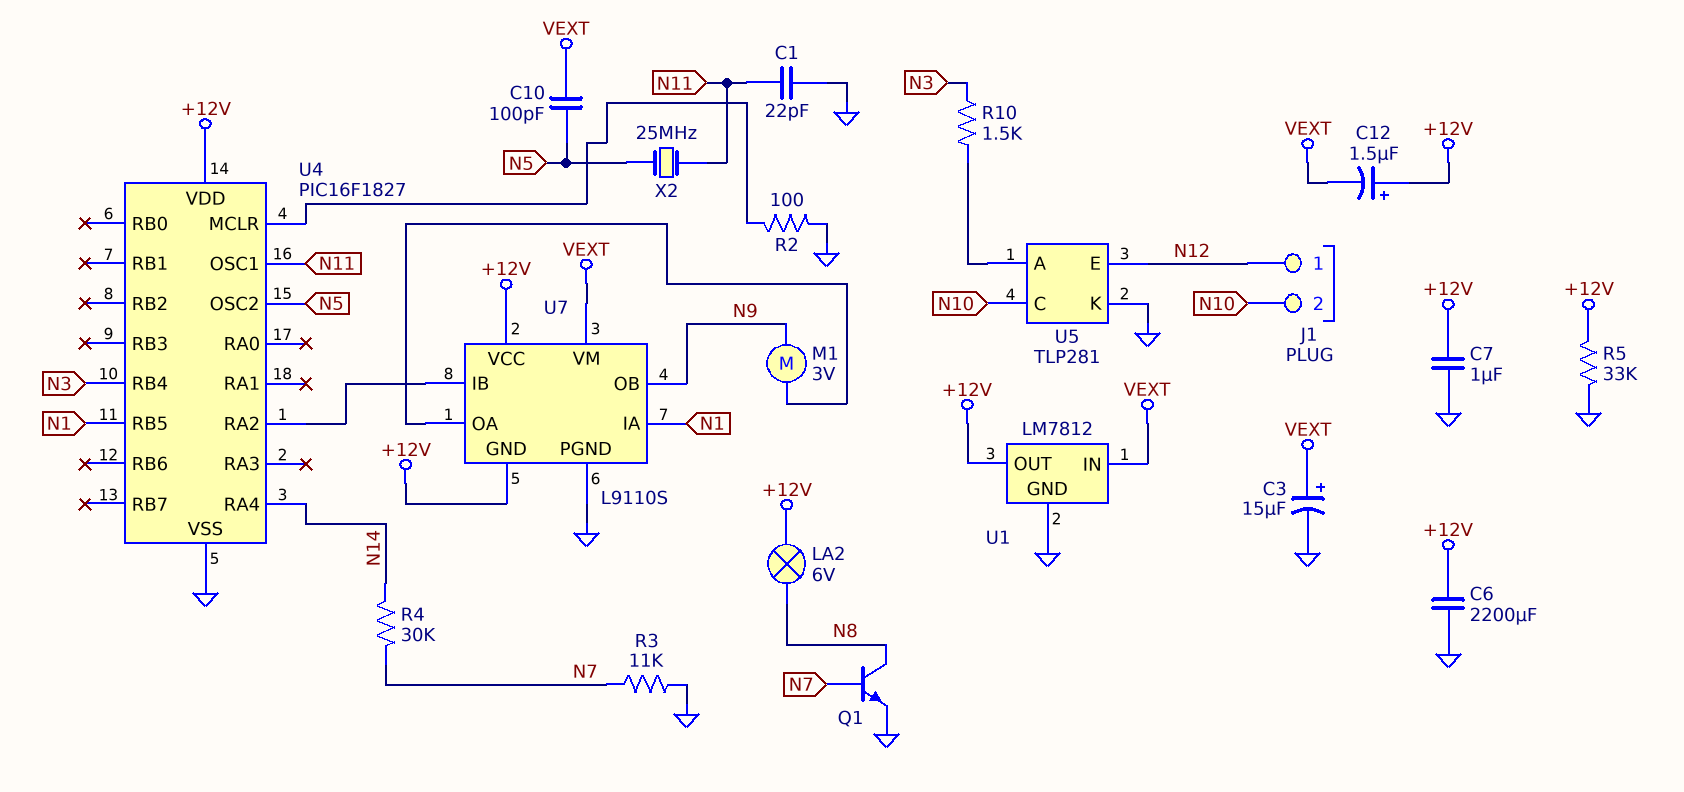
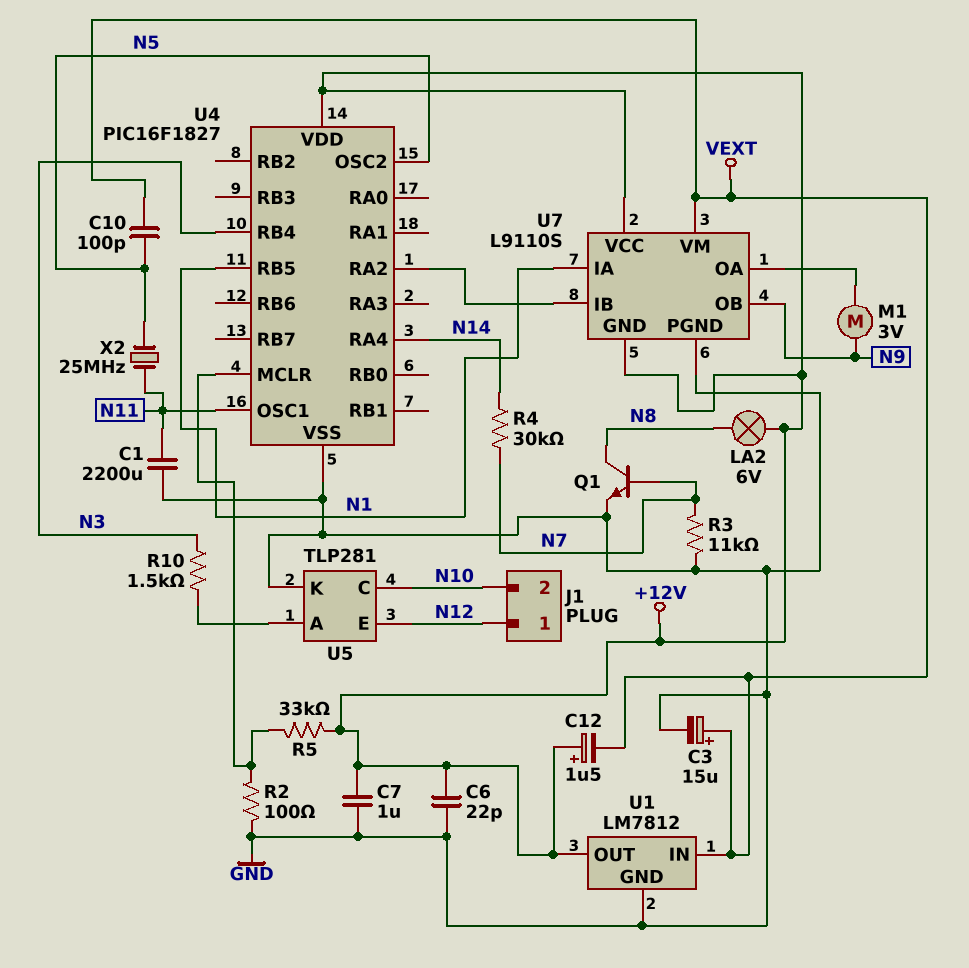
C1: 22pF (GND, N11) -> 2200uF (GND, N11)
C6: 2200uF (+12V, GND) -> 22pF (+12V, GND)
R5: 33k (+12V, GND) -> 33k (+12V, U4/MCLR)

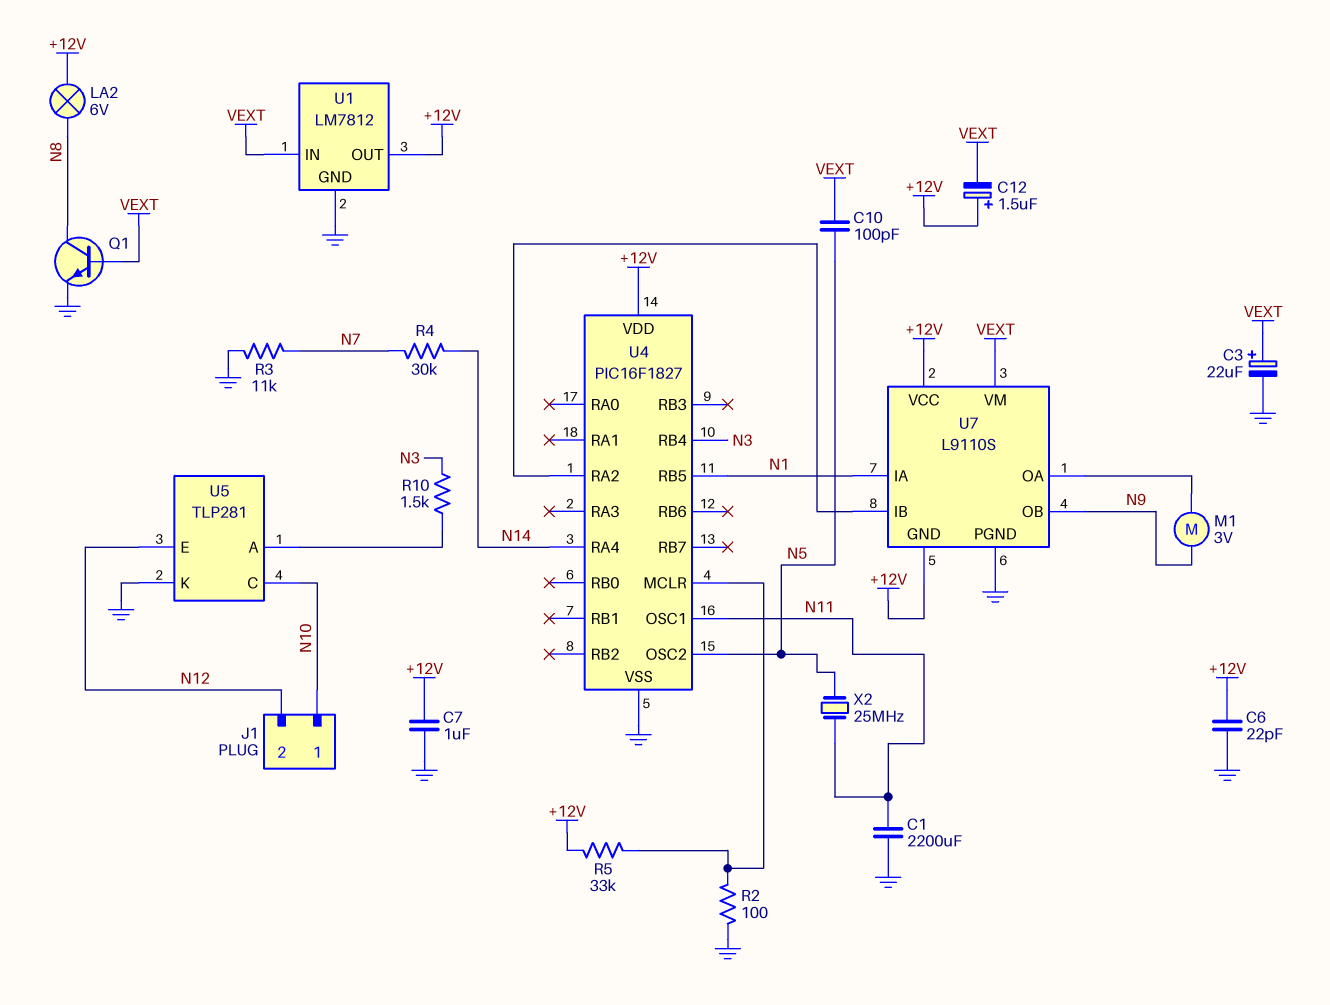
C3: 15uF (plus VEXT, minus GND) -> 22uF (plus VEXT, minus GND)
J1 pin 1: N12 -> N10
J1 pin 2: N10 -> N12
Q1: NPN (B N7, C N8, E GND) -> NPN (B VEXT, C N8, E GND)

